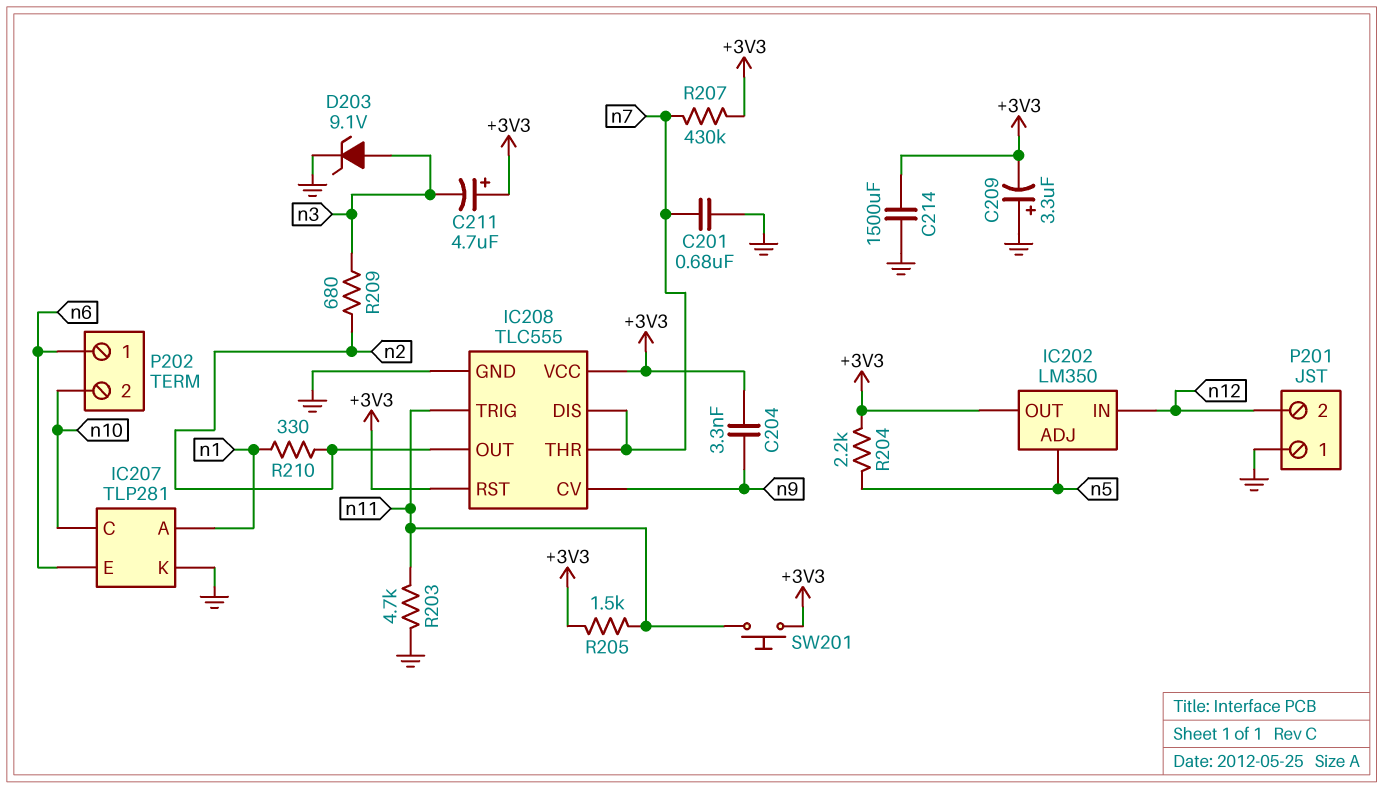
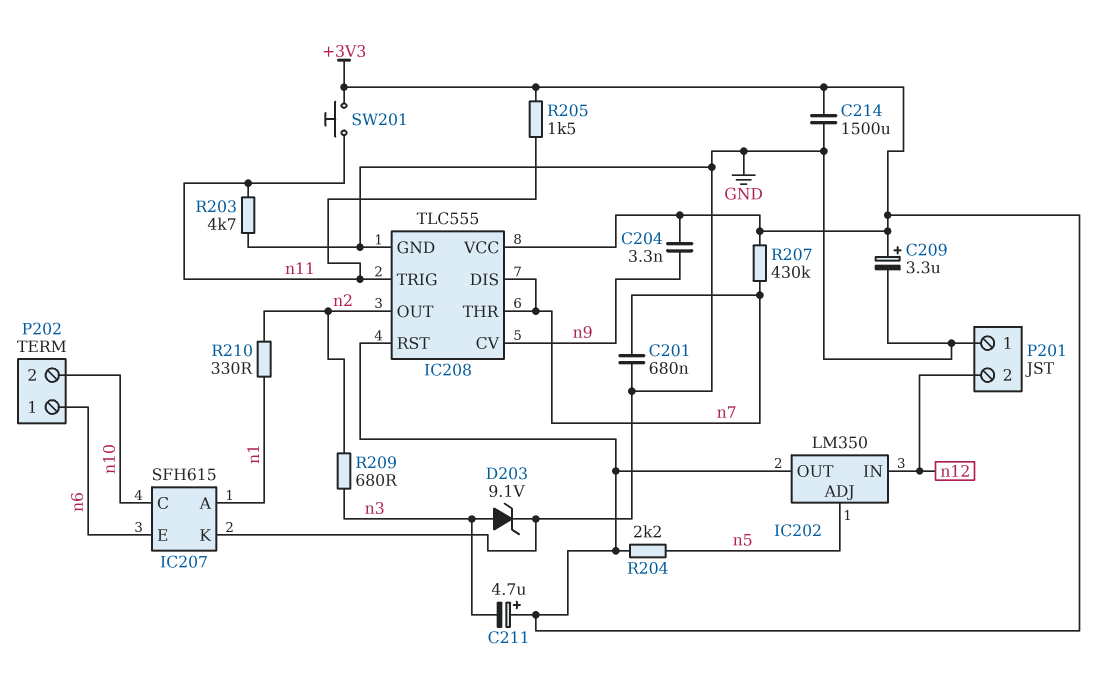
C209: 3.3uF (plus GND, minus +3V3) -> 3.3uF (plus +3V3, minus GND)
IC207: TLP281 -> SFH615

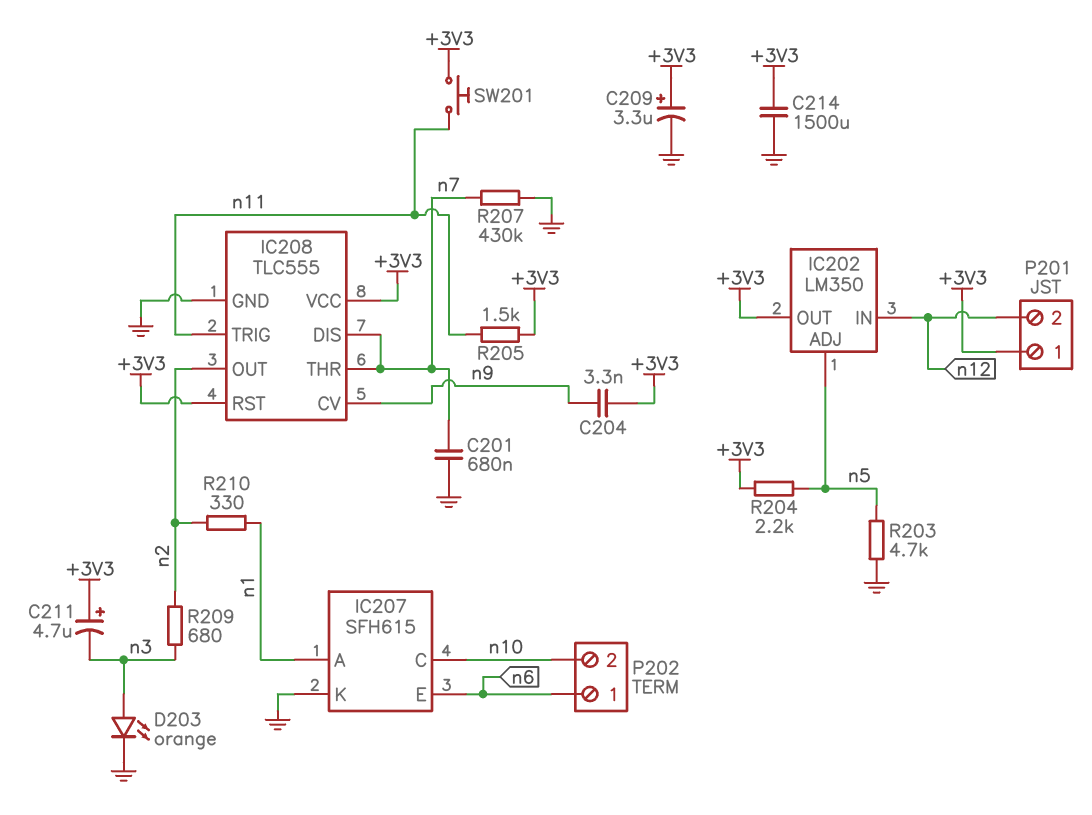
D203: zener 9.1V (A n3, K GND) -> LED orange (A n3, K GND)
P201 pin 1: GND -> +3V3
R203: 4.7k (GND, n11) -> 4.7k (GND, n5)
R207: 430k (+3V3, n7) -> 430k (GND, n7)

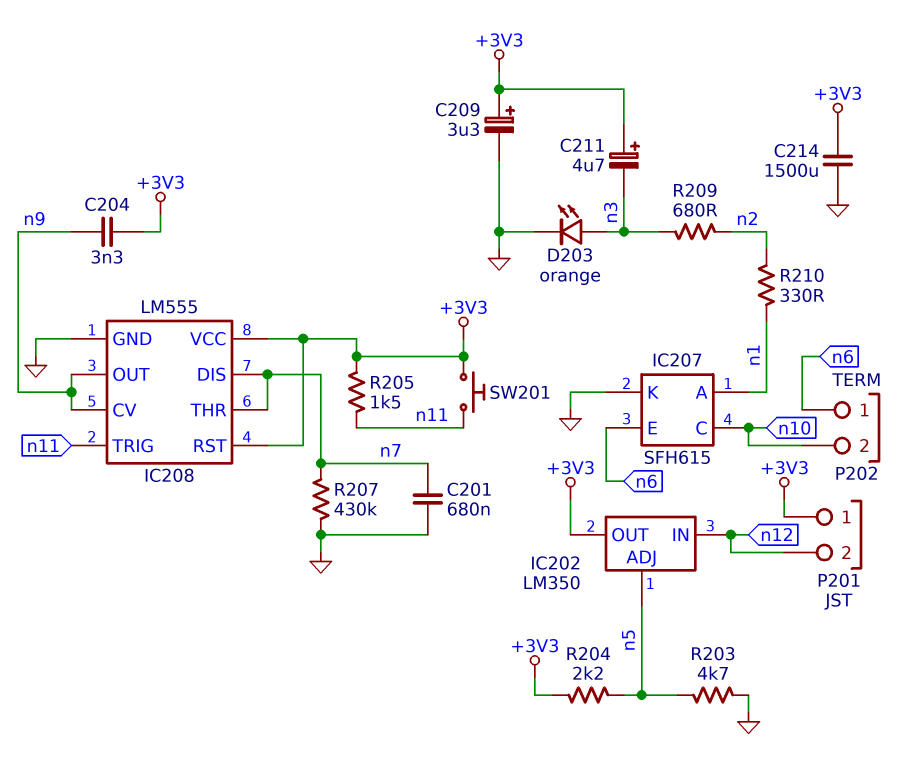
IC208: TLC555 -> LM555
IC208 pin OUT: n2 -> n9

